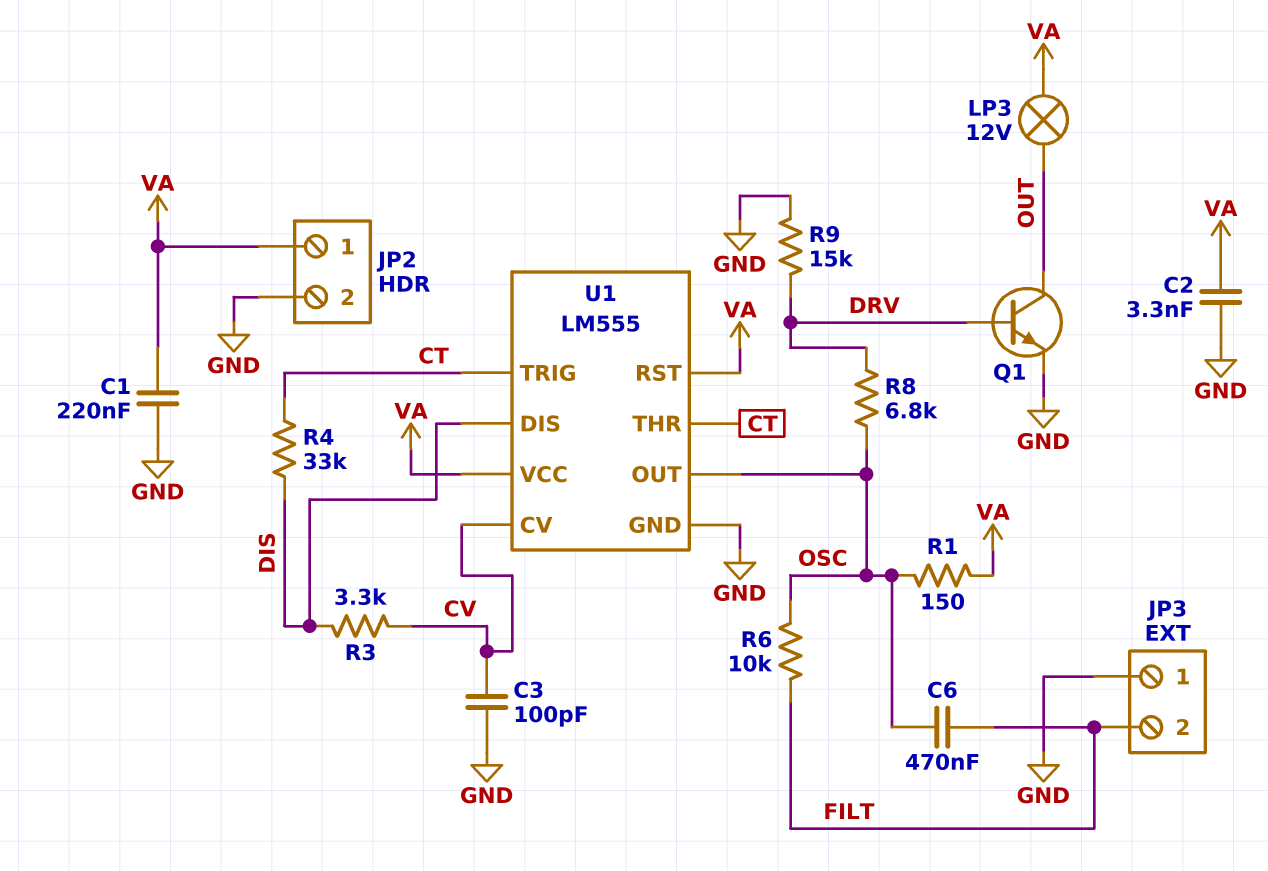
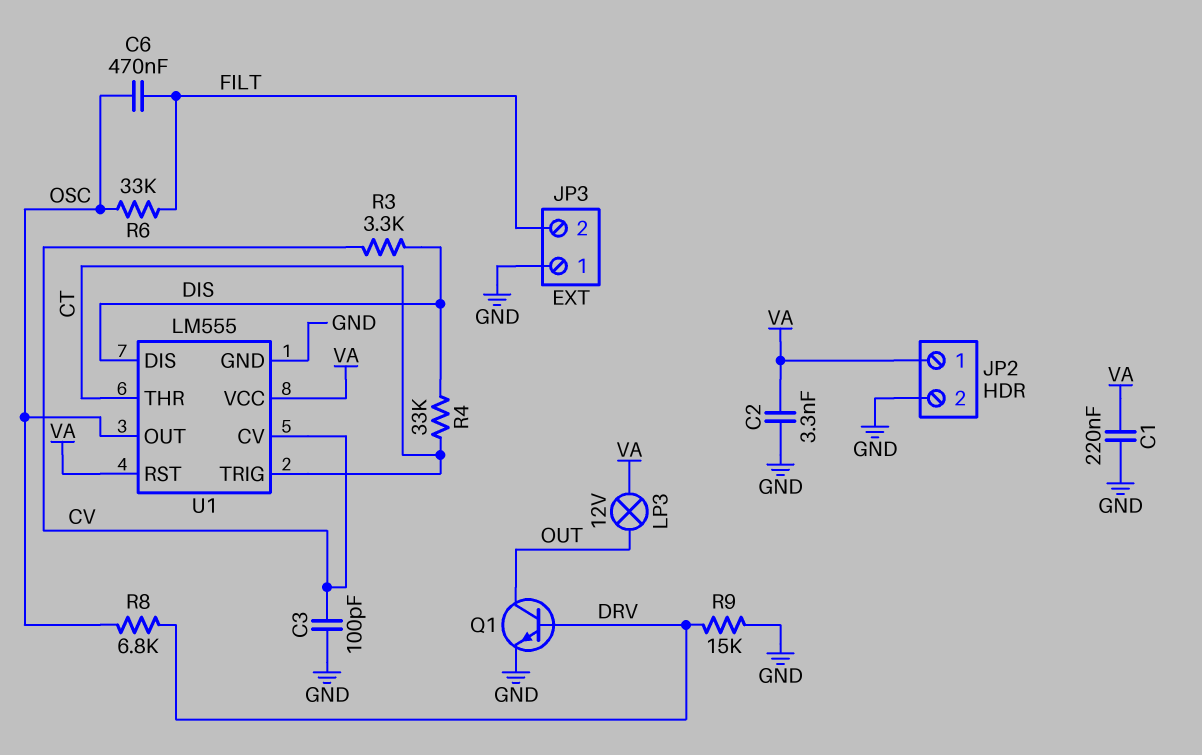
R1: 150 (OSC, VA) -> none
R6: 10k (FILT, OSC) -> 33k (FILT, OSC)

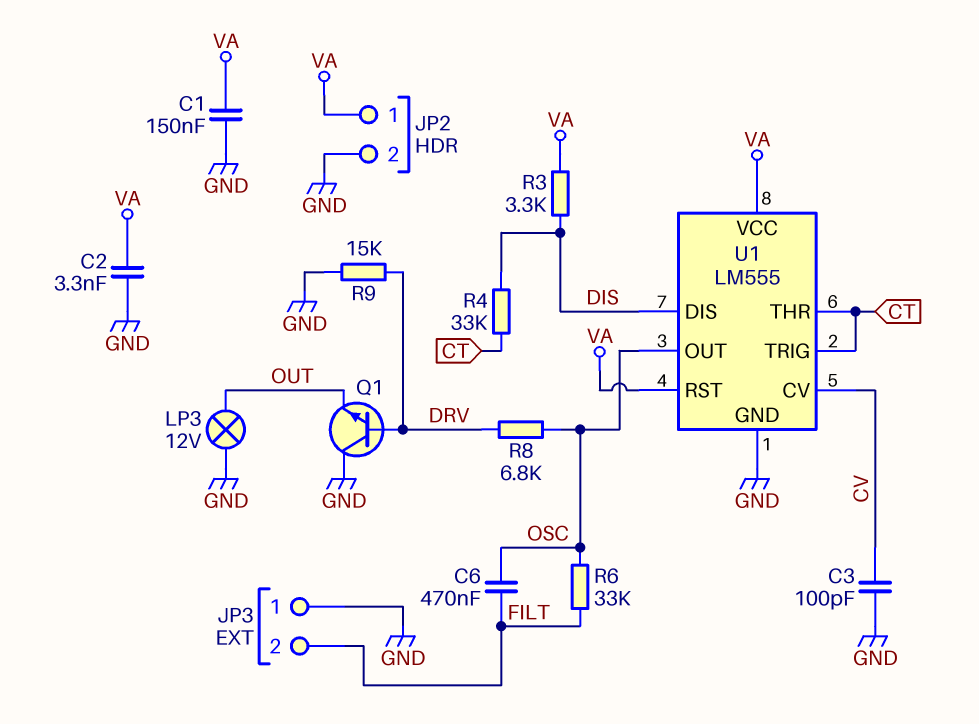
C1: 220nF (GND, VA) -> 150nF (GND, VA)
LP3: lamp 12V (OUT, VA) -> lamp 12V (GND, OUT)
Q1: NPN (B DRV, C OUT, E GND) -> NPN (B DRV, C GND, E OUT)
R3: 3.3k (CV, DIS) -> 3.3k (DIS, VA)

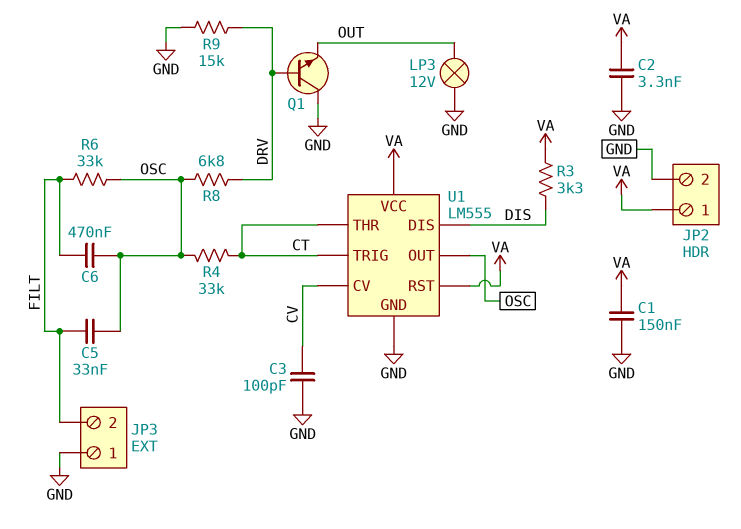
C5: none -> 33nF (FILT, OSC)
R4: 33k (CT, DIS) -> 33k (CT, OSC)

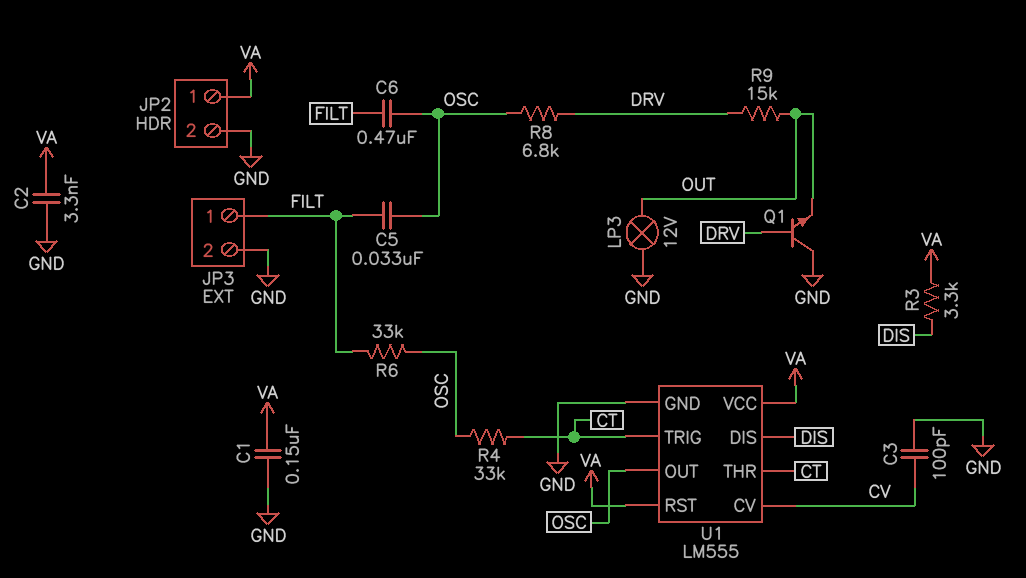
JP3 pin 1: GND -> FILT
JP3 pin 2: FILT -> GND
R9: 15k (DRV, GND) -> 15k (DRV, OUT)

